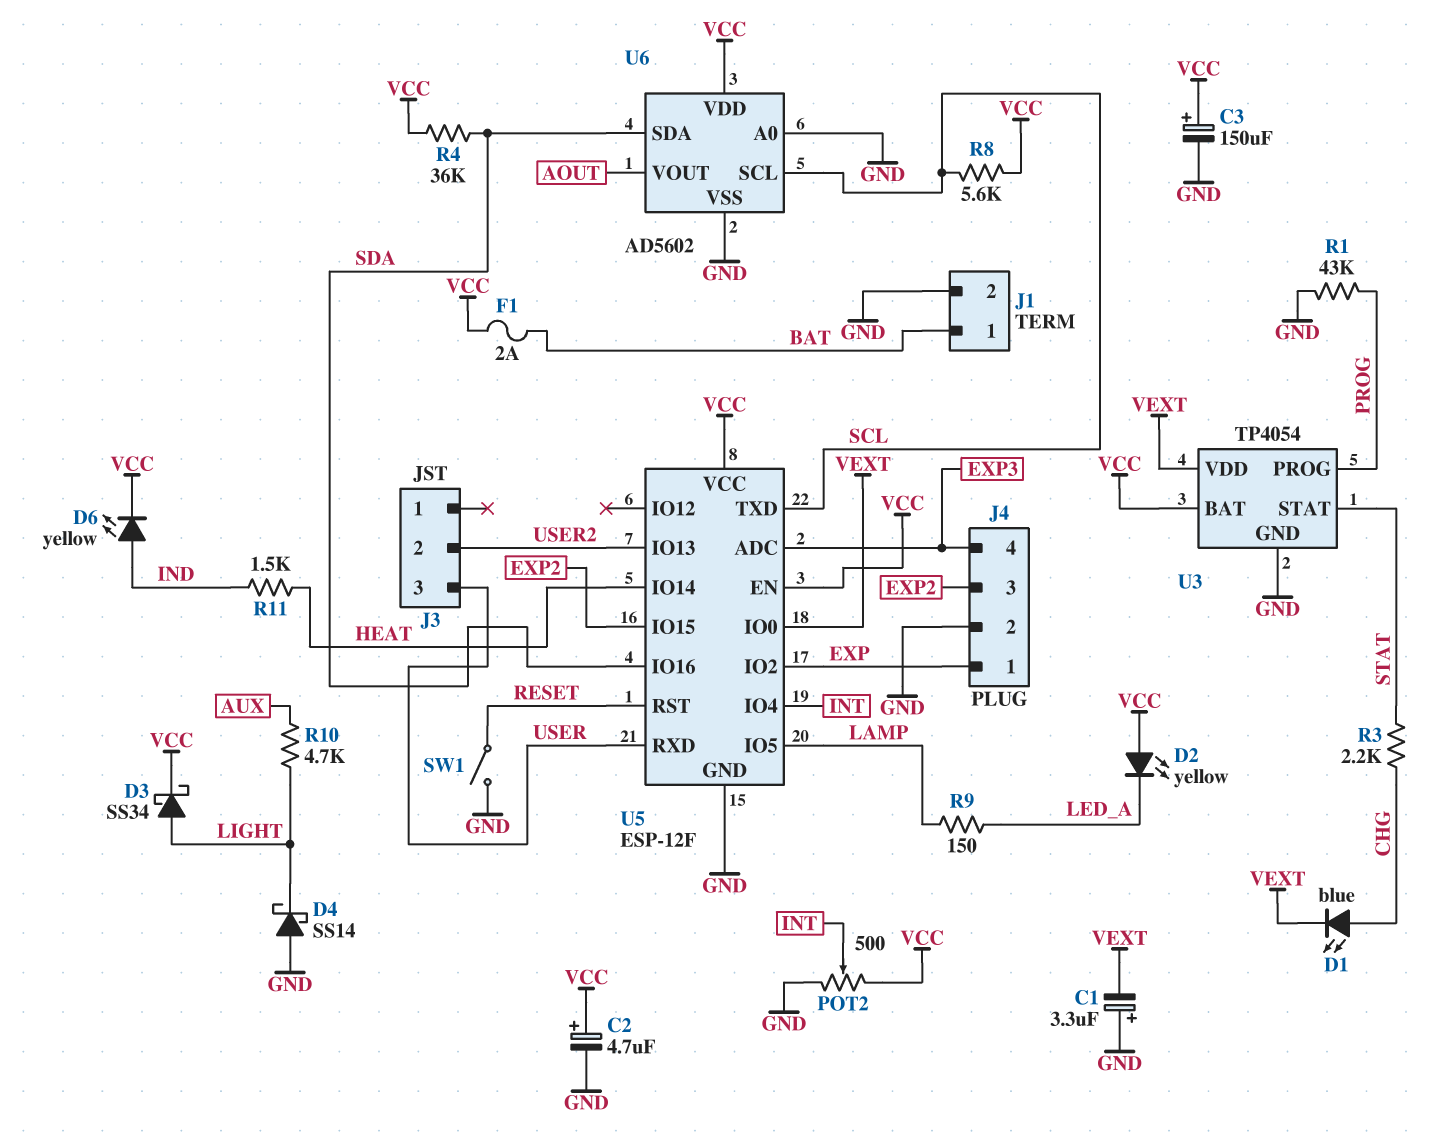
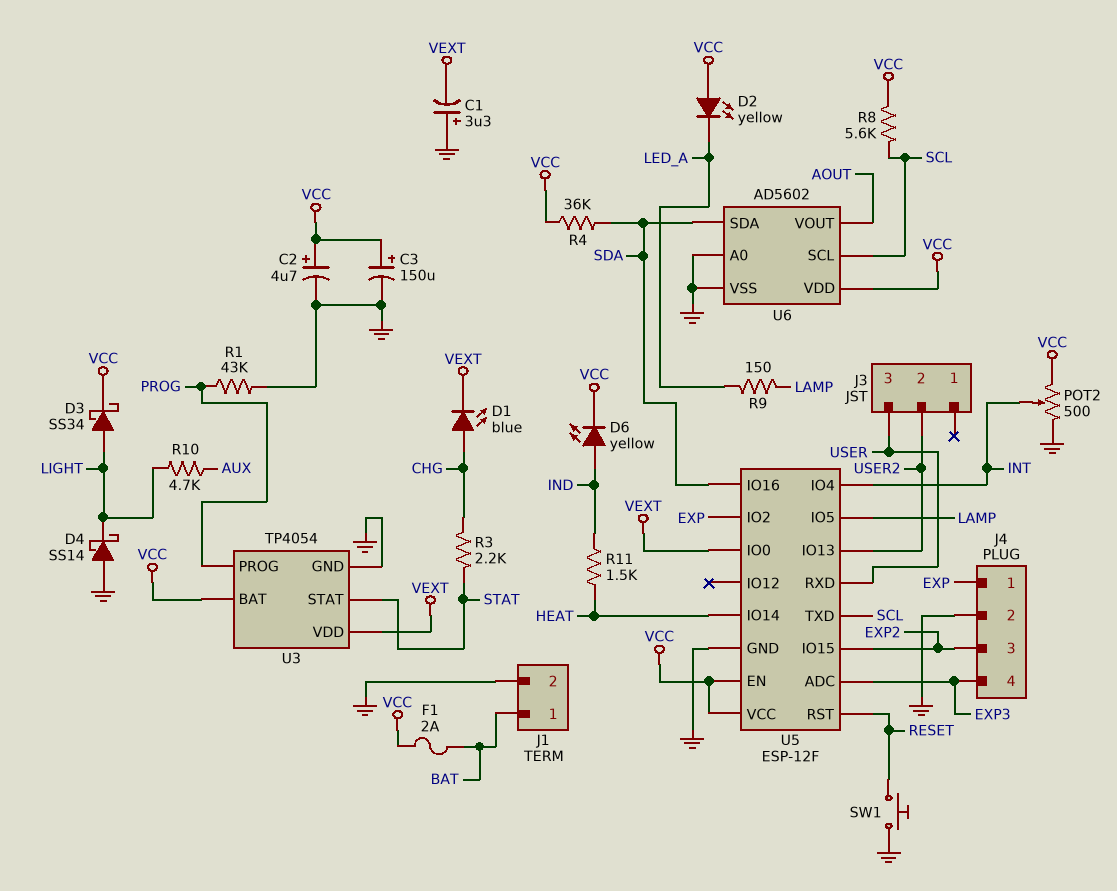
SW1: switch (GND, RESET) -> button (GND, RESET)

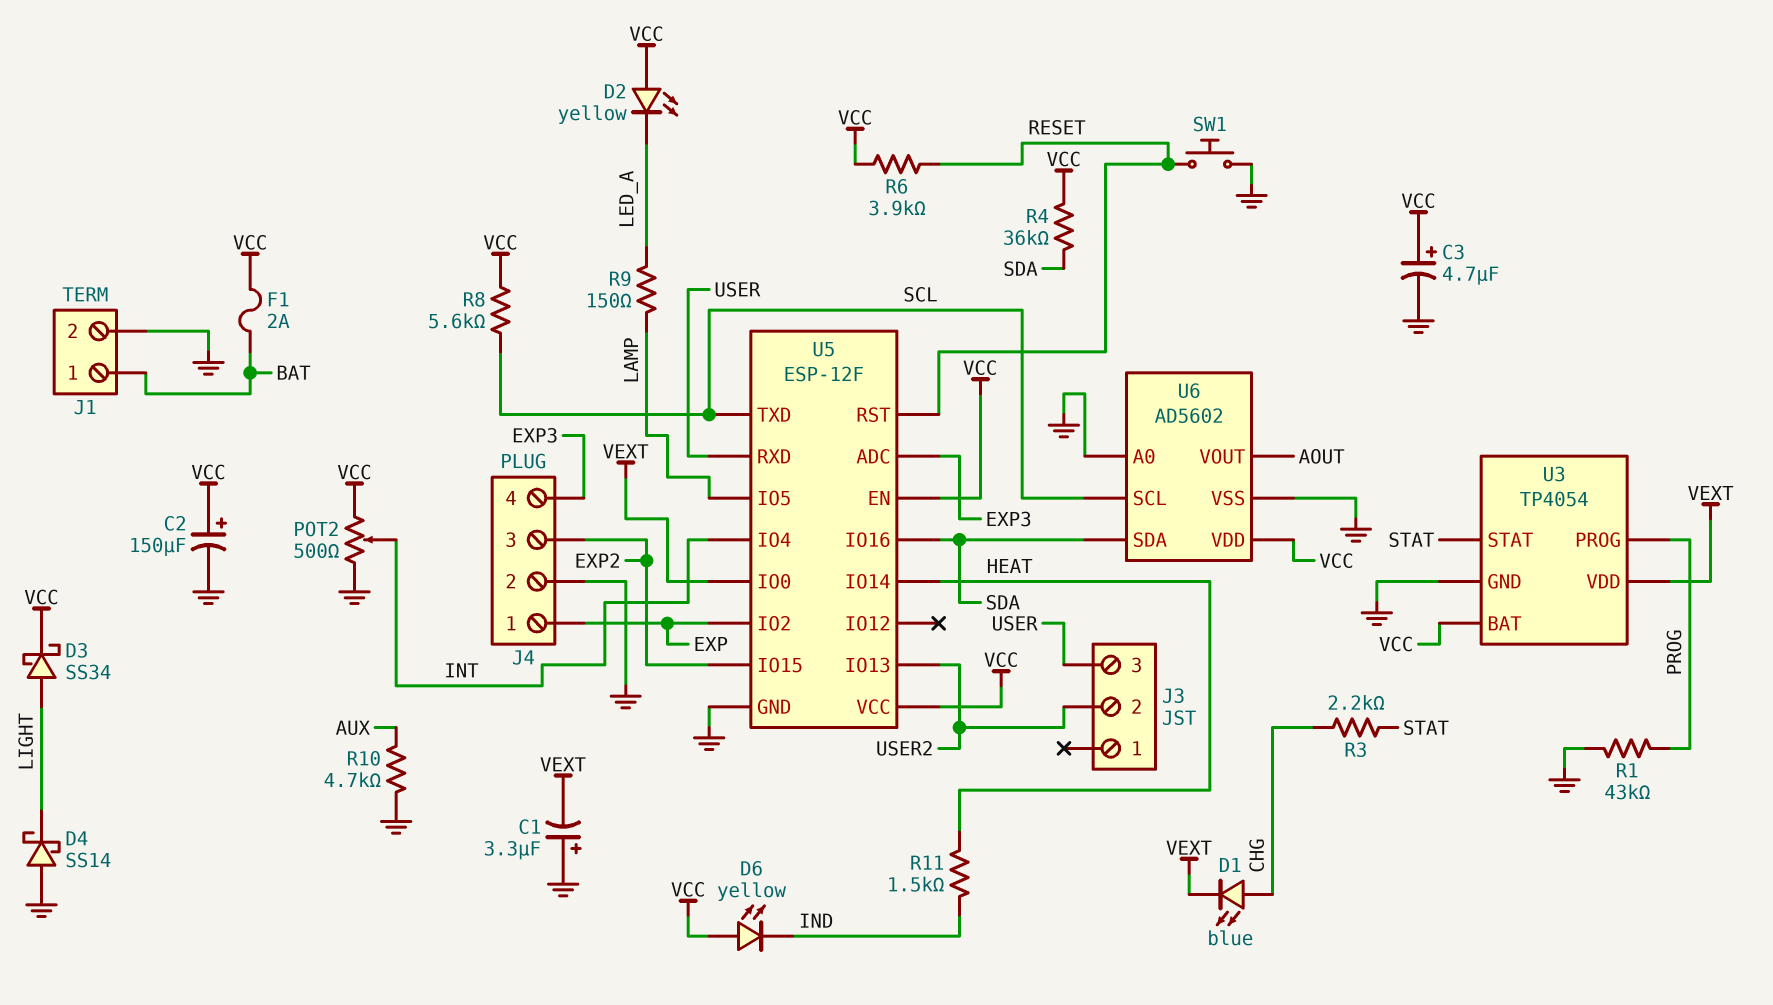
C2: 4.7uF (plus VCC, minus GND) -> 150uF (plus VCC, minus GND)
C3: 150uF (plus VCC, minus GND) -> 4.7uF (plus VCC, minus GND)
D6: LED yellow (A IND, K VCC) -> LED yellow (A VCC, K IND)
R6: none -> 3.9k (RESET, VCC)
R10: 4.7k (AUX, LIGHT) -> 4.7k (AUX, GND)

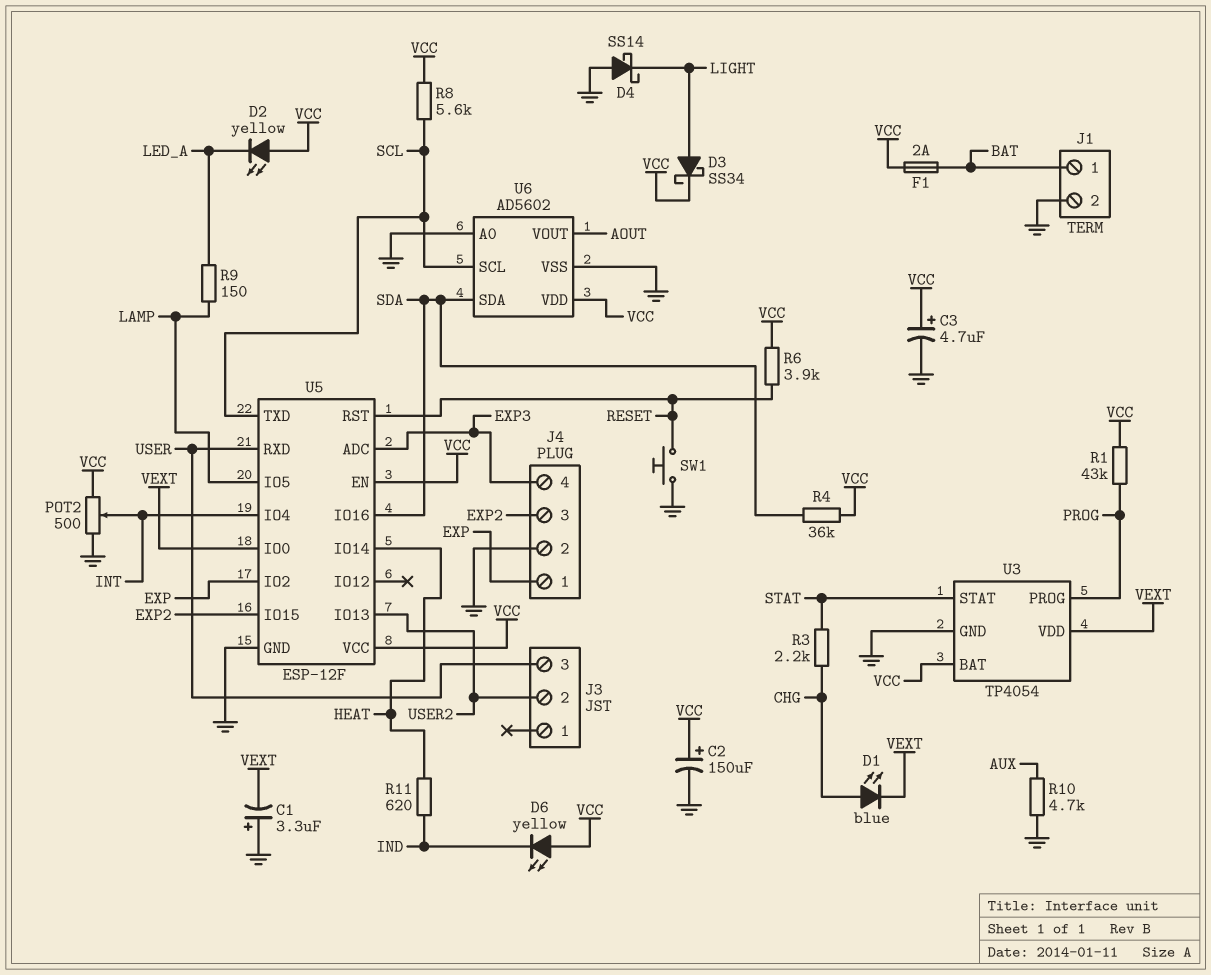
R1: 43k (GND, PROG) -> 43k (PROG, VCC)
R11: 1.5k (HEAT, IND) -> 620 (HEAT, IND)

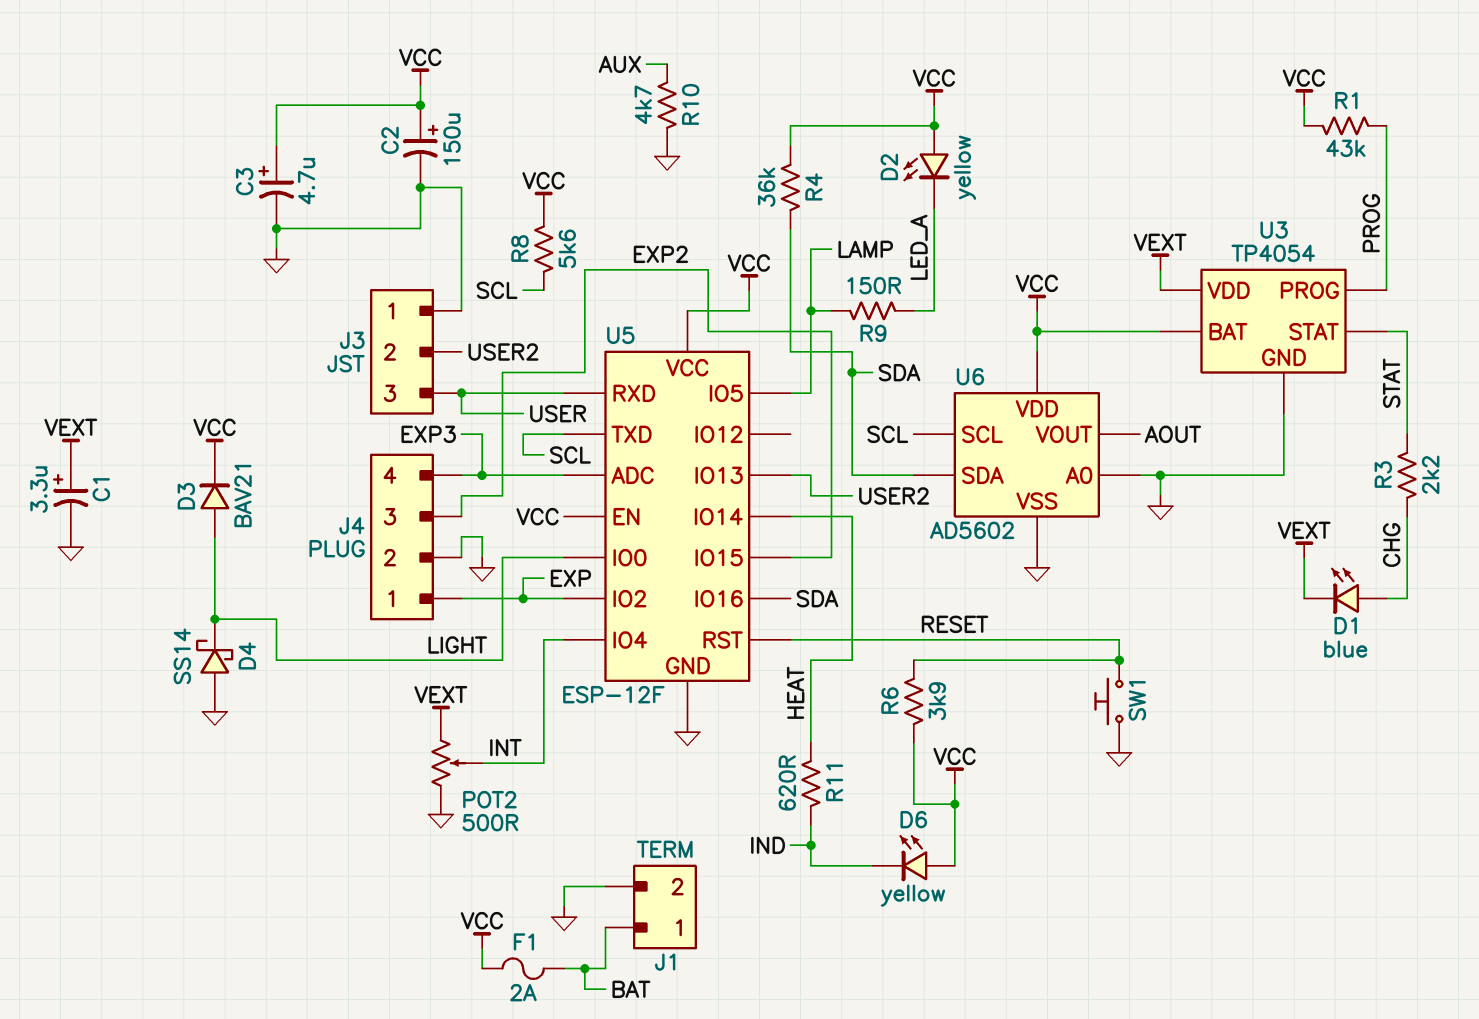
C1: 3.3uF (plus GND, minus VEXT) -> 3.3uF (plus VEXT, minus GND)
D3: schottky SS34 (A LIGHT, K VCC) -> diode BAV21 (A LIGHT, K VCC)
J3 pin 1: none -> GND
POT2: 500 (GND, VCC, wiper INT) -> 500 (GND, VEXT, wiper INT)
U5 pin IO0: VEXT -> LIGHT

